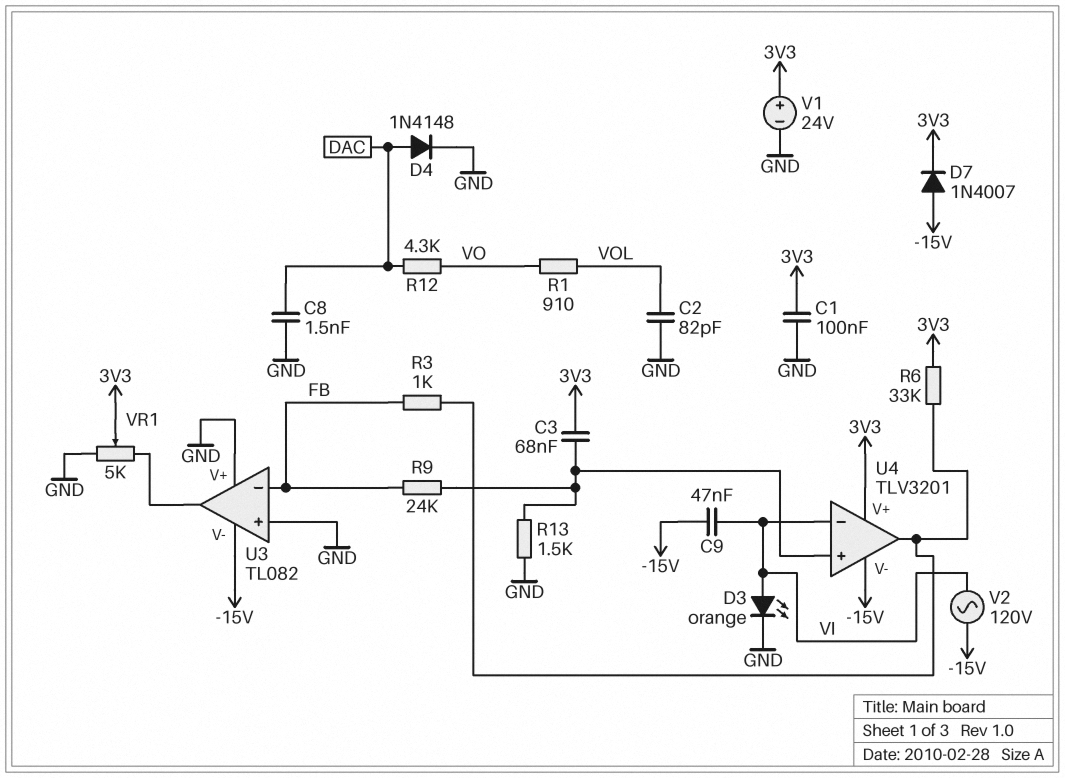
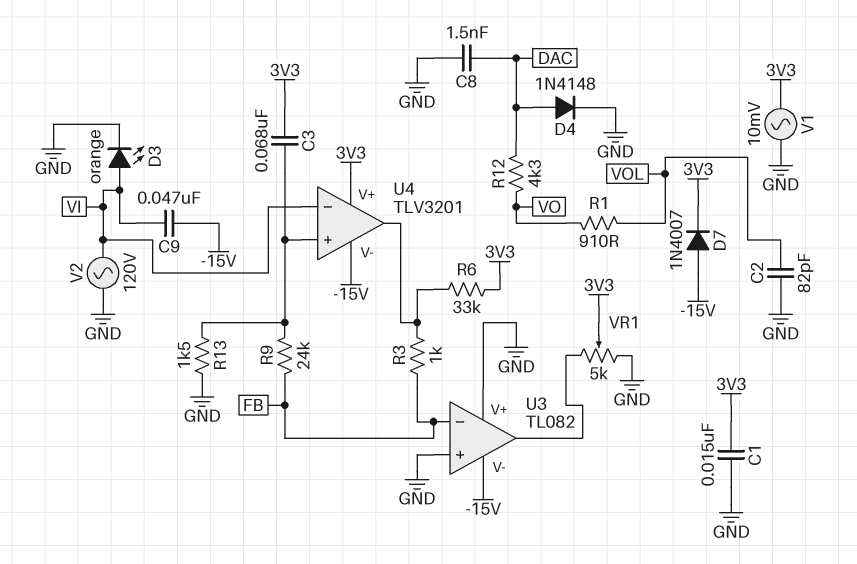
C1: 100nF (3V3, GND) -> 15nF (3V3, GND)
V1: 24V (plus 3V3, minus GND) -> AC 10mV (3V3, GND)
V2: AC 120V (-15V, VI) -> AC 120V (GND, VI)

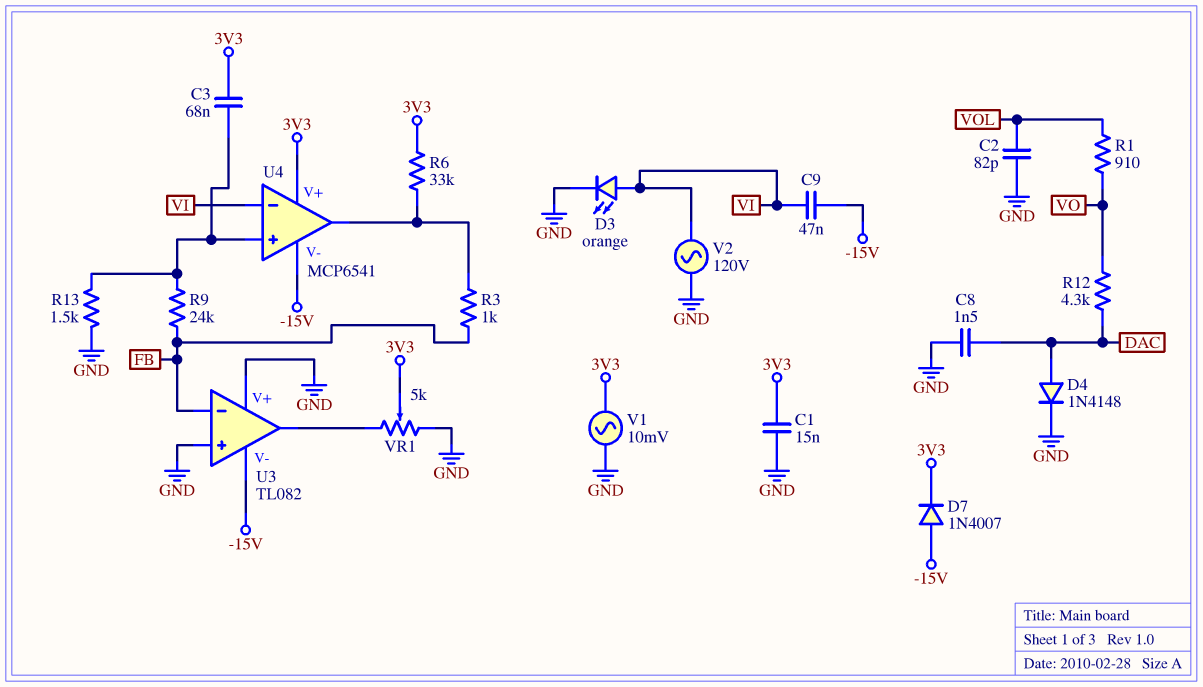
U4: TLV3201 -> MCP6541

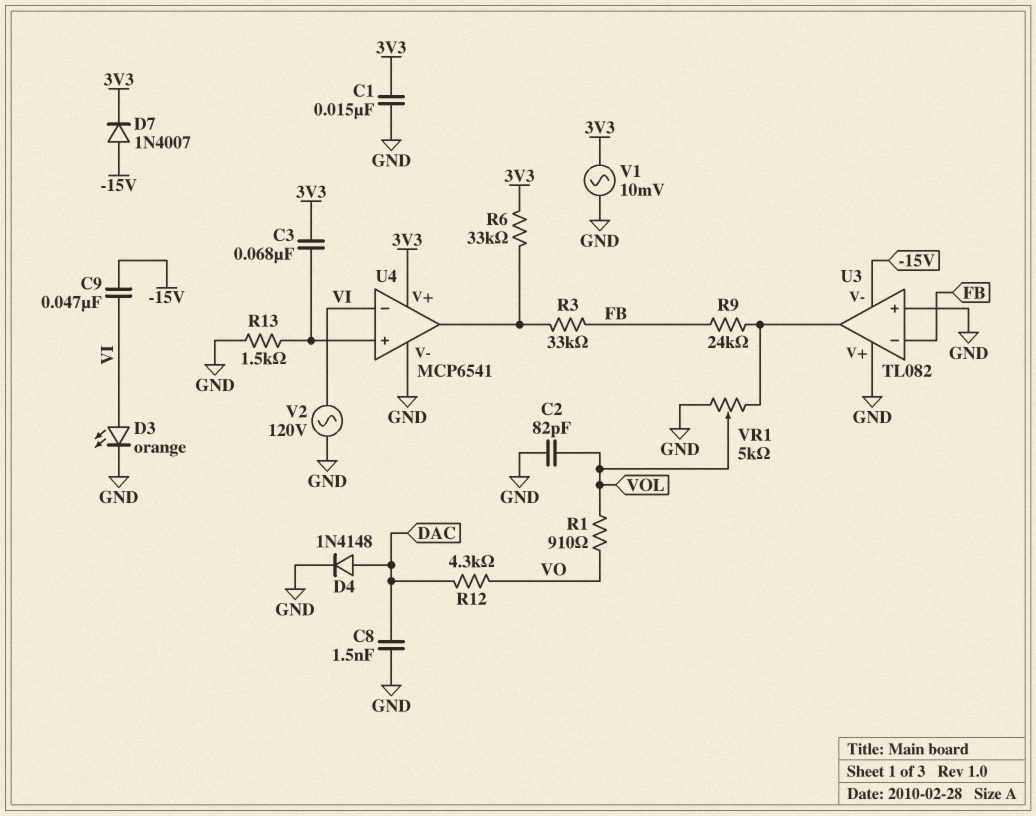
R3: 1k (FB, U4/out) -> 33k (FB, U4/out)
R9: 24k (FB, U4/in+) -> 24k (FB, U3/out)
U4 pin V-: -15V -> GND
VR1: 5k (GND, U3/out, wiper 3V3) -> 5k (GND, U3/out, wiper VOL)

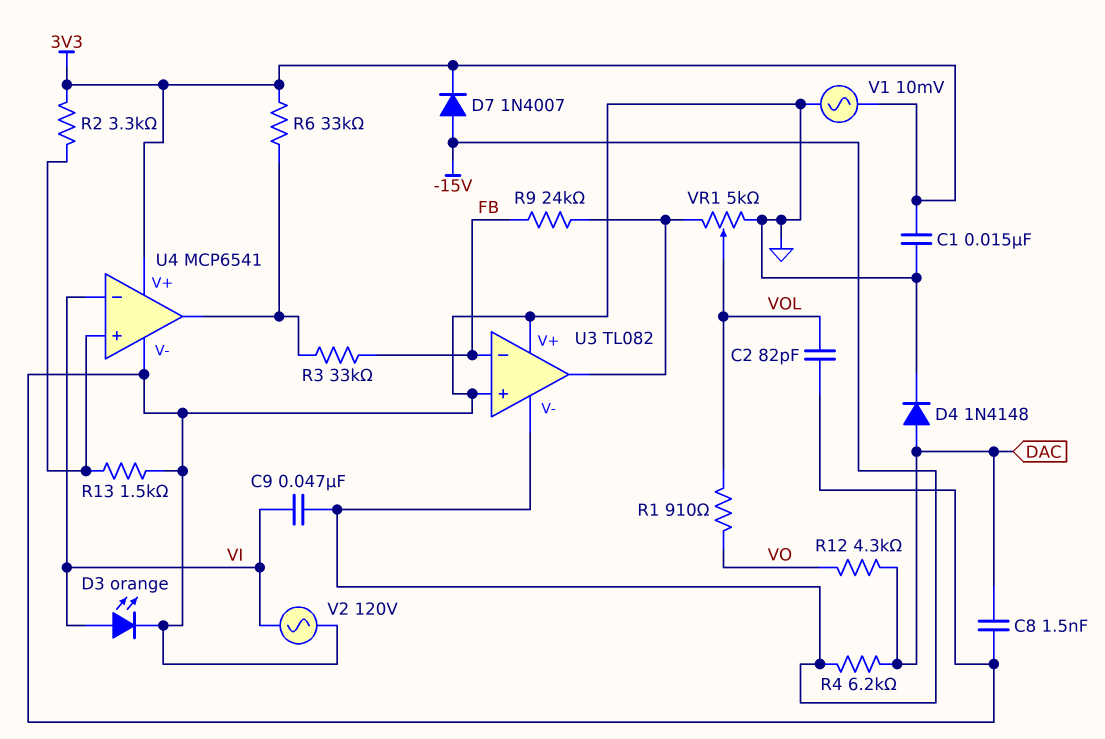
C3: 68nF (3V3, U4/in+) -> none
R2: none -> 3.3k (3V3, U4/in+)
R4: none -> 6.2k (-15V, DAC)

